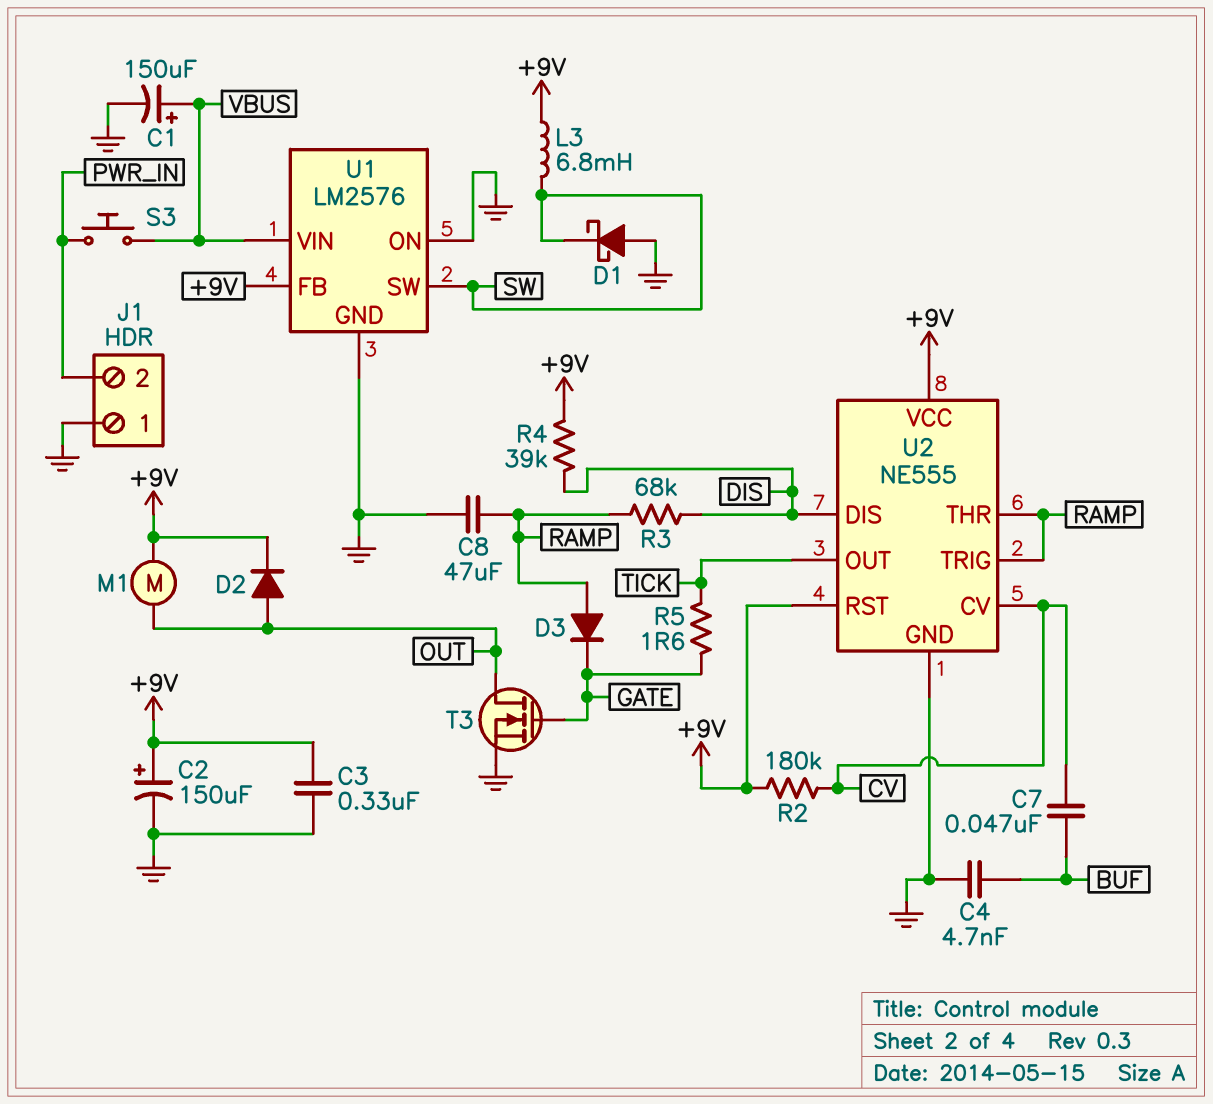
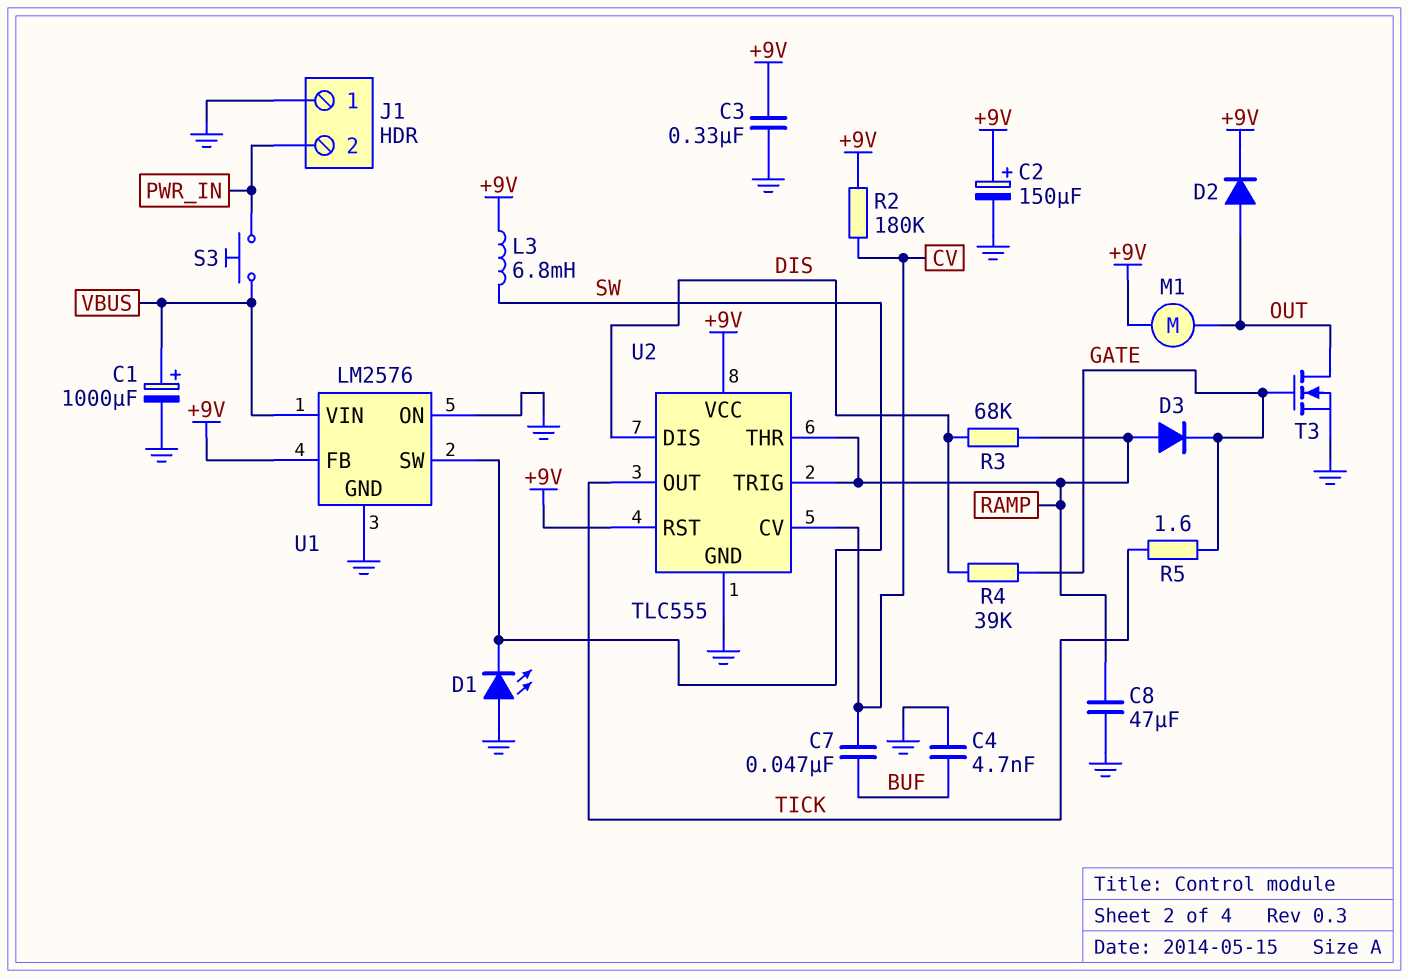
C1: 150uF (plus VBUS, minus GND) -> 1000uF (plus VBUS, minus GND)
D1: schottky (A GND, K SW) -> LED (A GND, K SW)
R4: 39k (+9V, DIS) -> 39k (DIS, GATE)
U2: NE555 -> TLC555

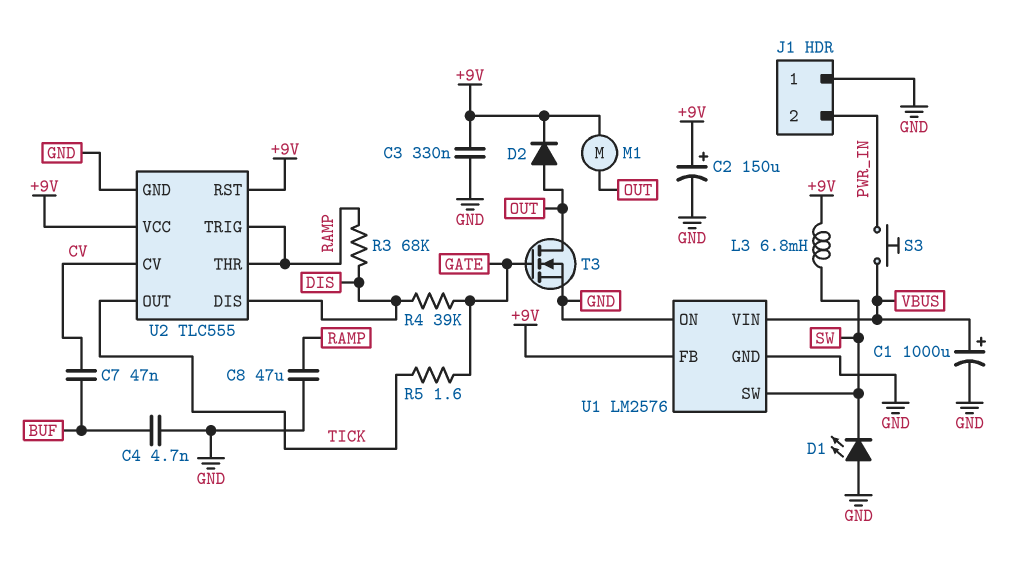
D3: diode (A RAMP, K GATE) -> none
R2: 180k (+9V, CV) -> none

